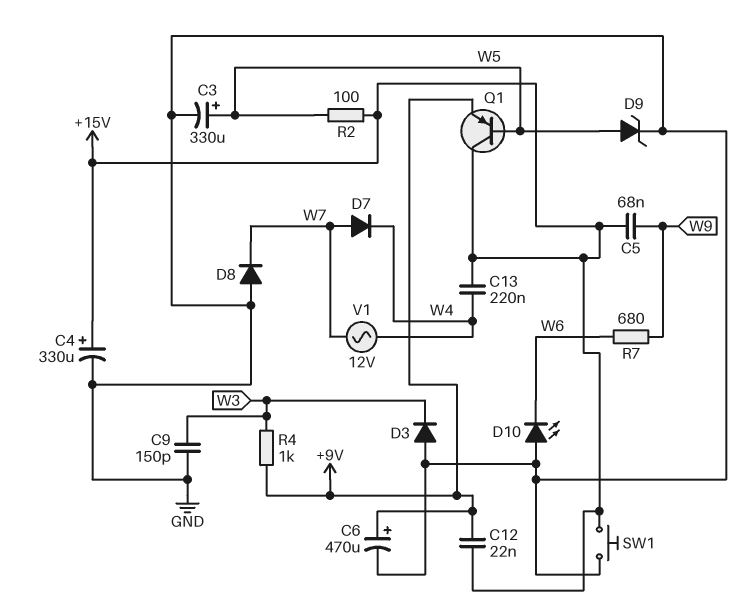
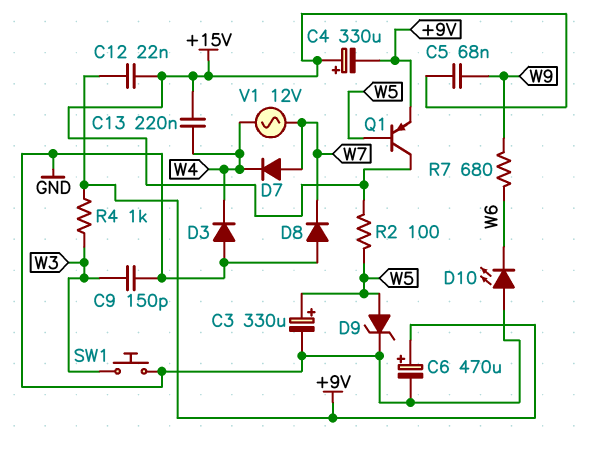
C4: 330uF (plus +15V, minus GND) -> 330uF (plus +15V, minus +9V)
D3: diode (A GND, K W3) -> diode (A GND, K W4)
SW1: button (+15V, GND) -> button (GND, W3)

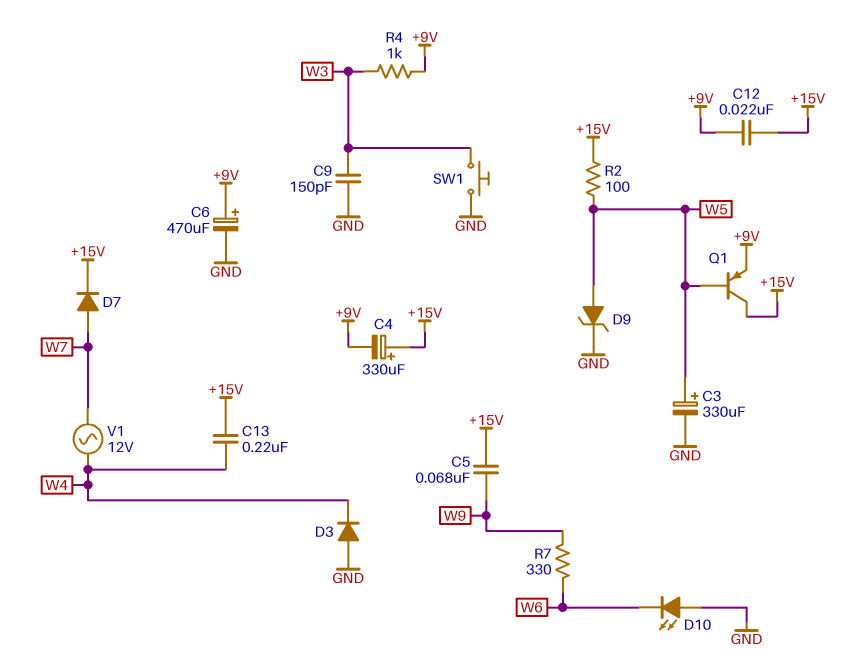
D7: diode (A W7, K W4) -> diode (A W7, K +15V)
D8: diode (A GND, K W7) -> none
R7: 680 (W6, W9) -> 330 (W6, W9)

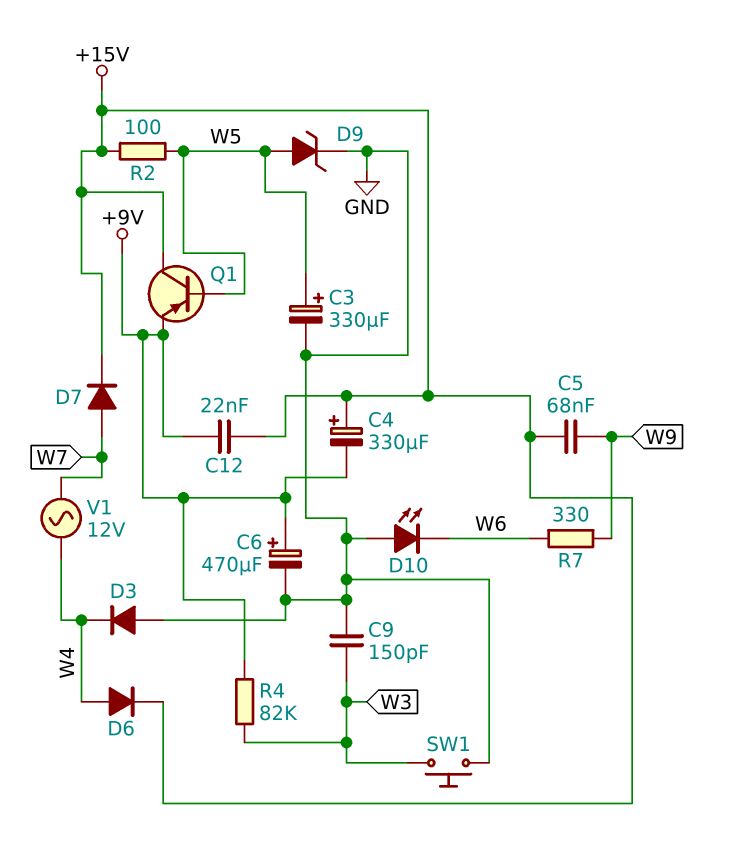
C13: 220nF (+15V, W4) -> none
D6: none -> diode (A W4, K +15V)
R4: 1k (+9V, W3) -> 82k (+9V, W3)

